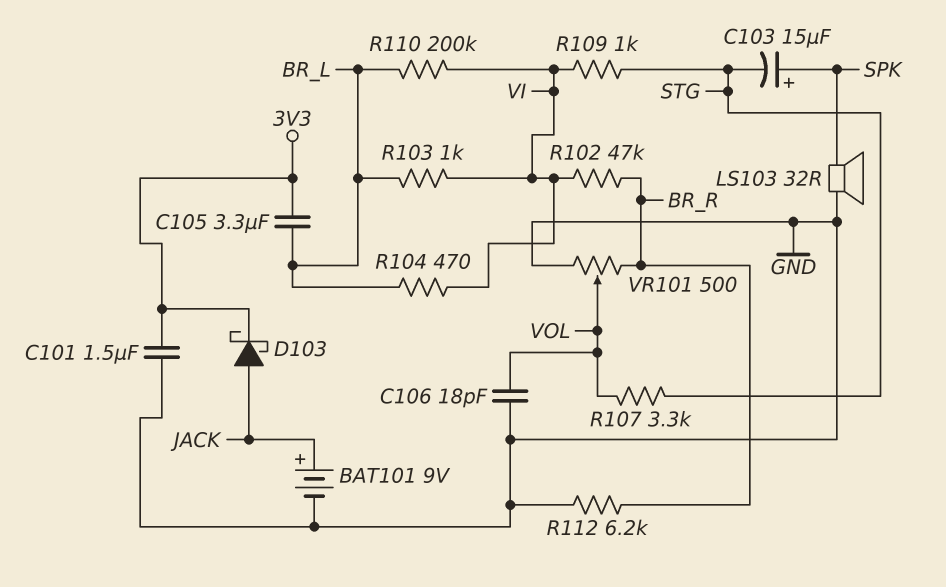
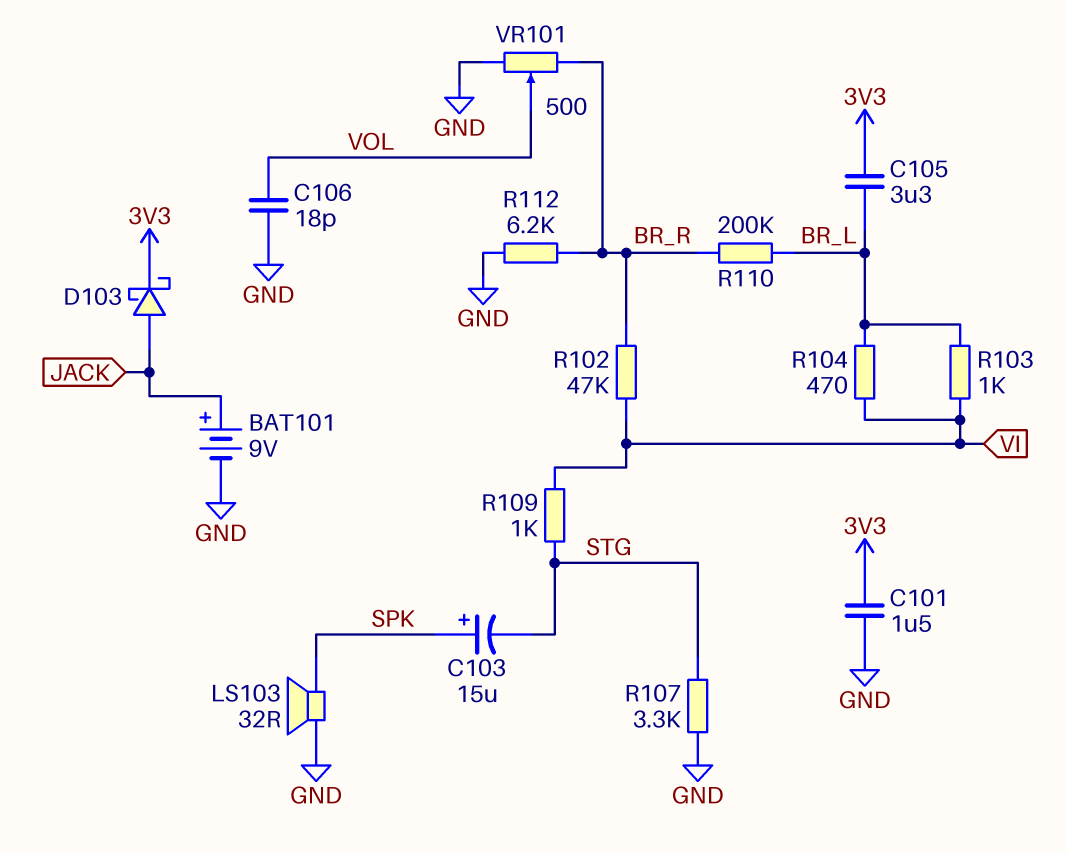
R107: 3.3k (STG, VOL) -> 3.3k (GND, STG)
R110: 200k (BR_L, VI) -> 200k (BR_L, BR_R)

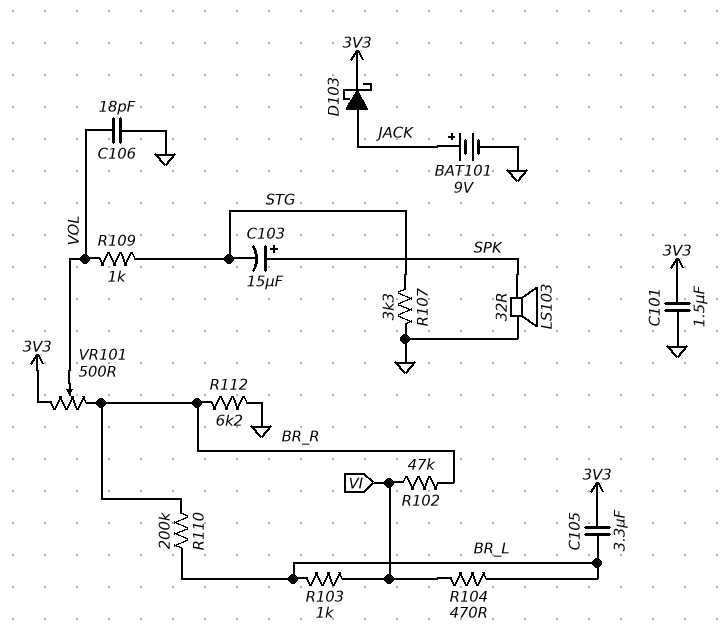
R109: 1k (STG, VI) -> 1k (STG, VOL)
VR101: 500 (BR_R, GND, wiper VOL) -> 500 (3V3, BR_R, wiper VOL)

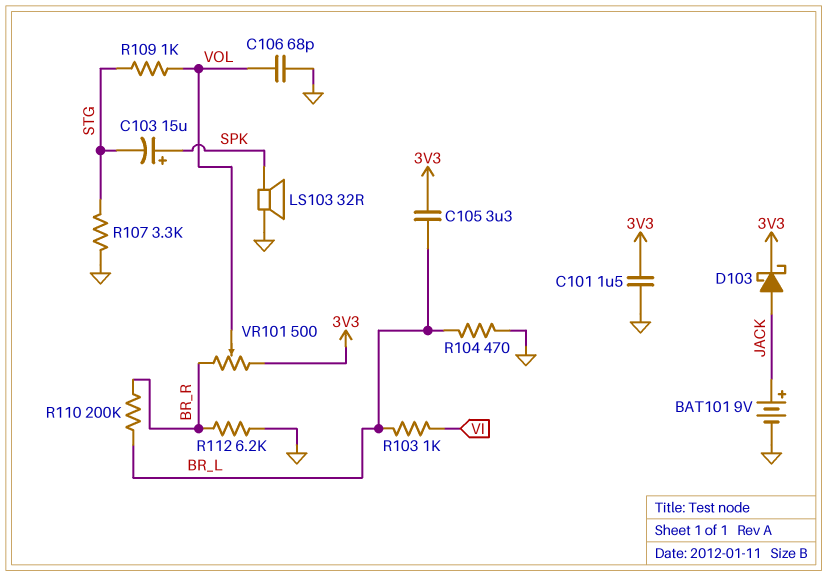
C106: 18pF (GND, VOL) -> 68pF (GND, VOL)
R102: 47k (BR_R, VI) -> none
R104: 470 (BR_L, VI) -> 470 (BR_L, GND)

